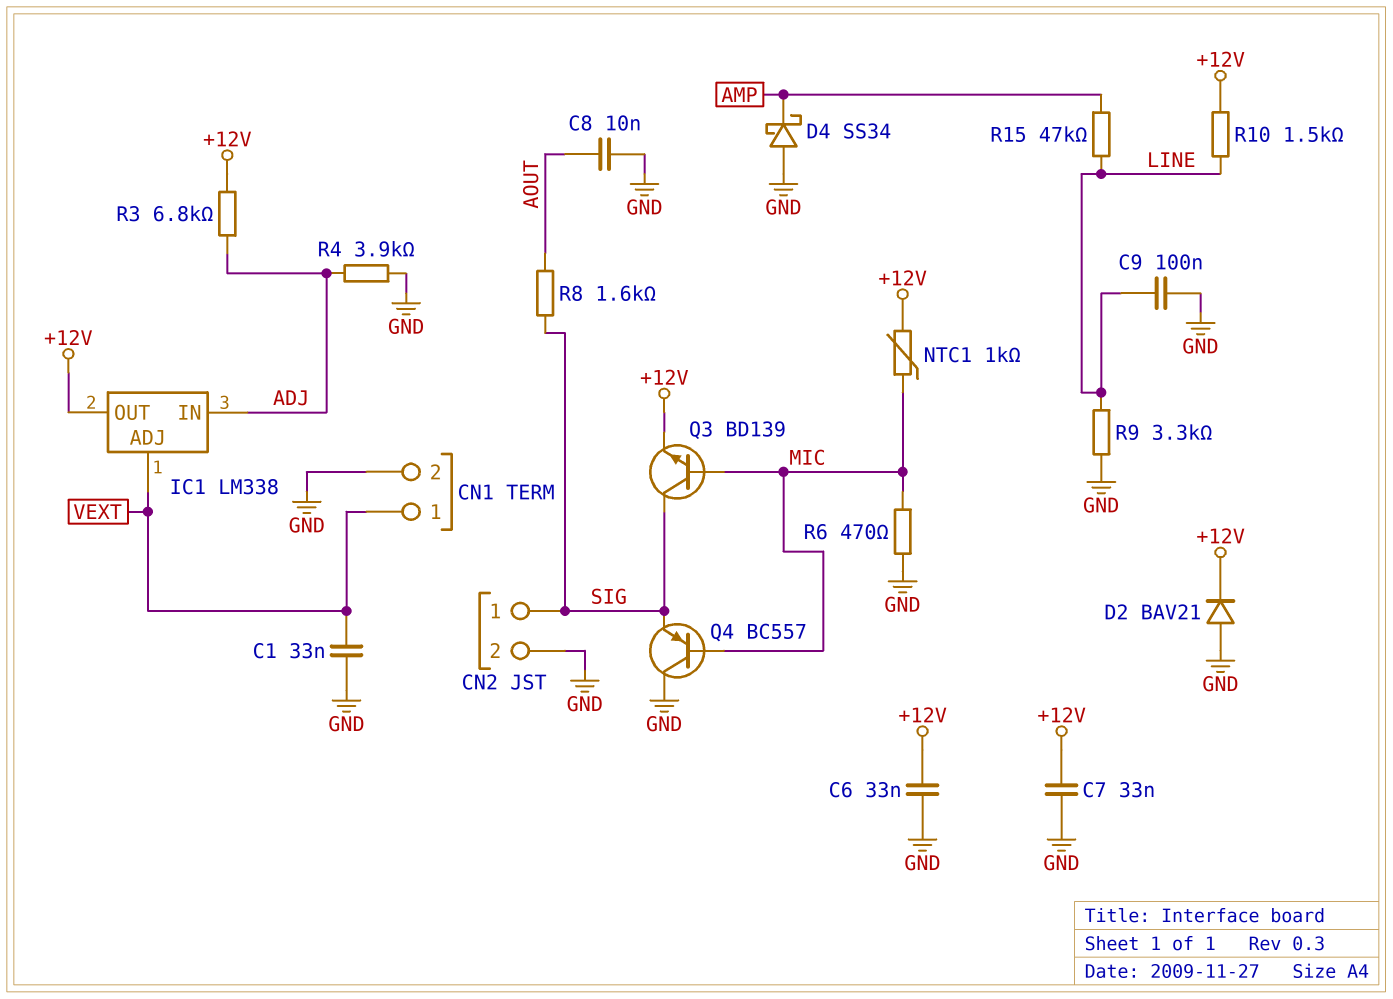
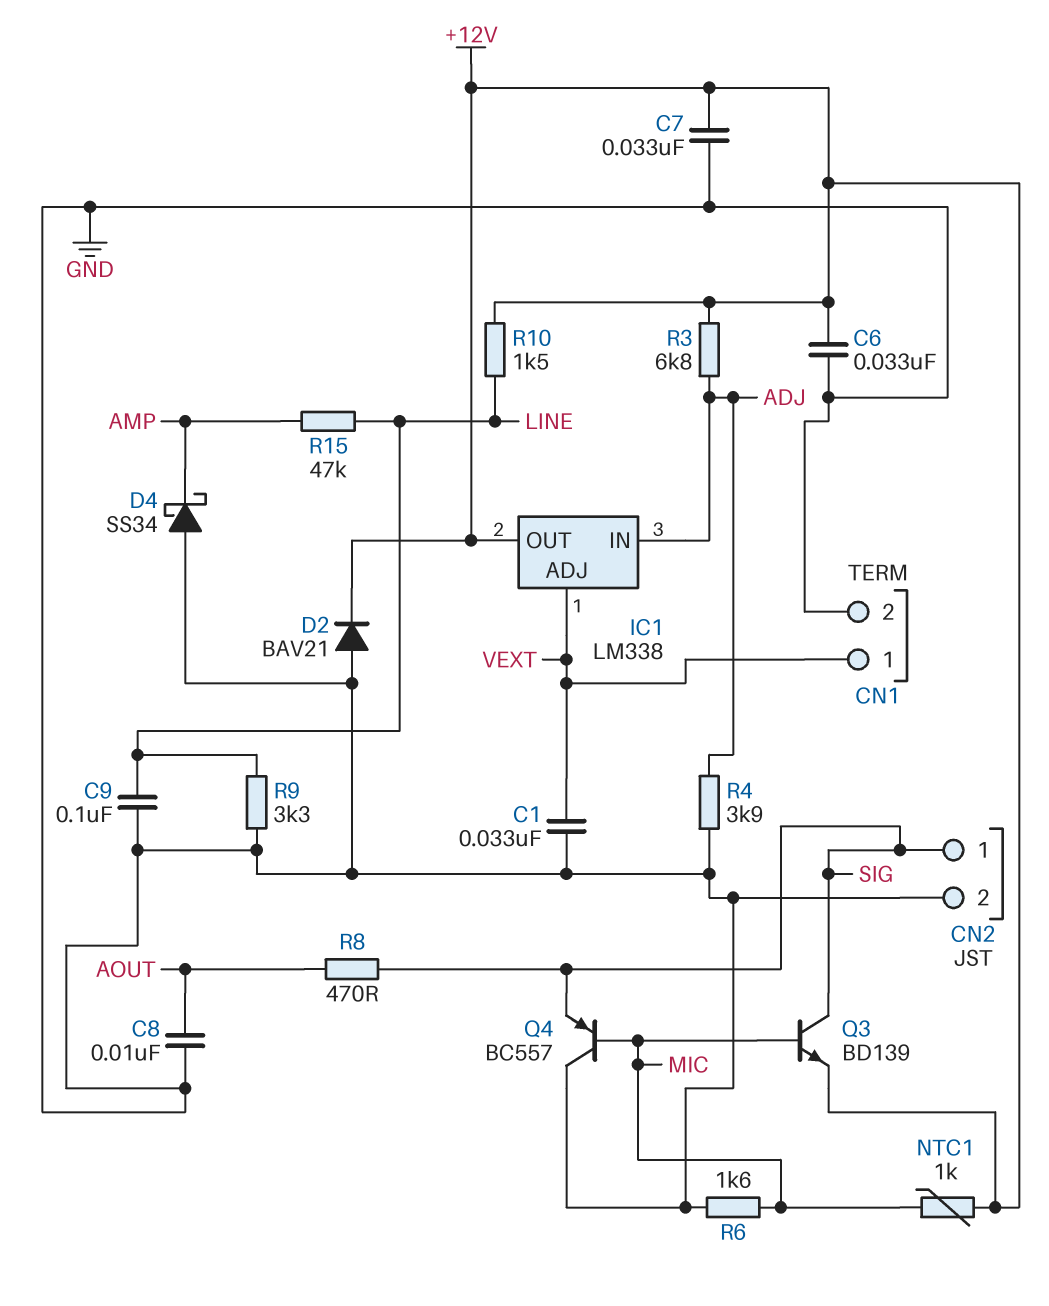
R6: 470 (GND, MIC) -> 1.6k (GND, MIC)
R8: 1.6k (AOUT, SIG) -> 470 (AOUT, SIG)

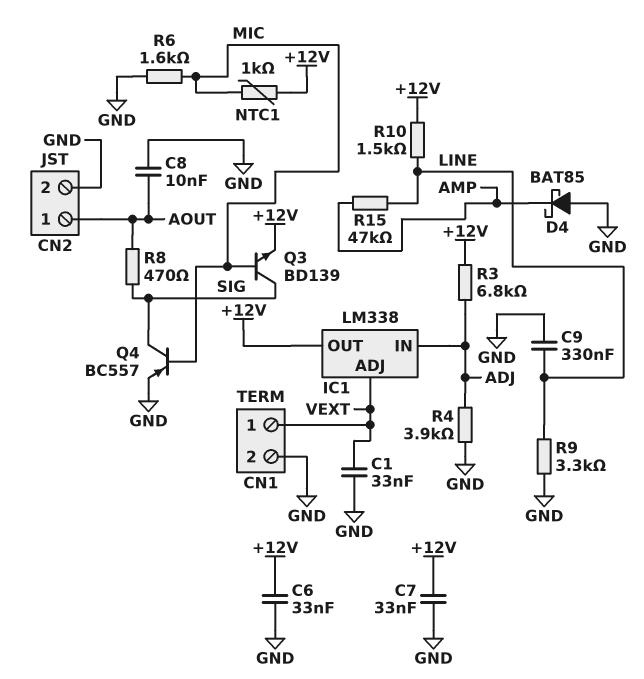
C9: 100nF (GND, LINE) -> 330nF (GND, LINE)
CN2 pin 1: SIG -> AOUT
D2: diode BAV21 (A GND, K +12V) -> none
D4: schottky SS34 (A GND, K AMP) -> schottky BAT85 (A GND, K AMP)
Q4: PNP BC557 (B MIC, C GND, E SIG) -> PNP BC557 (B MIC, C SIG, E GND)

